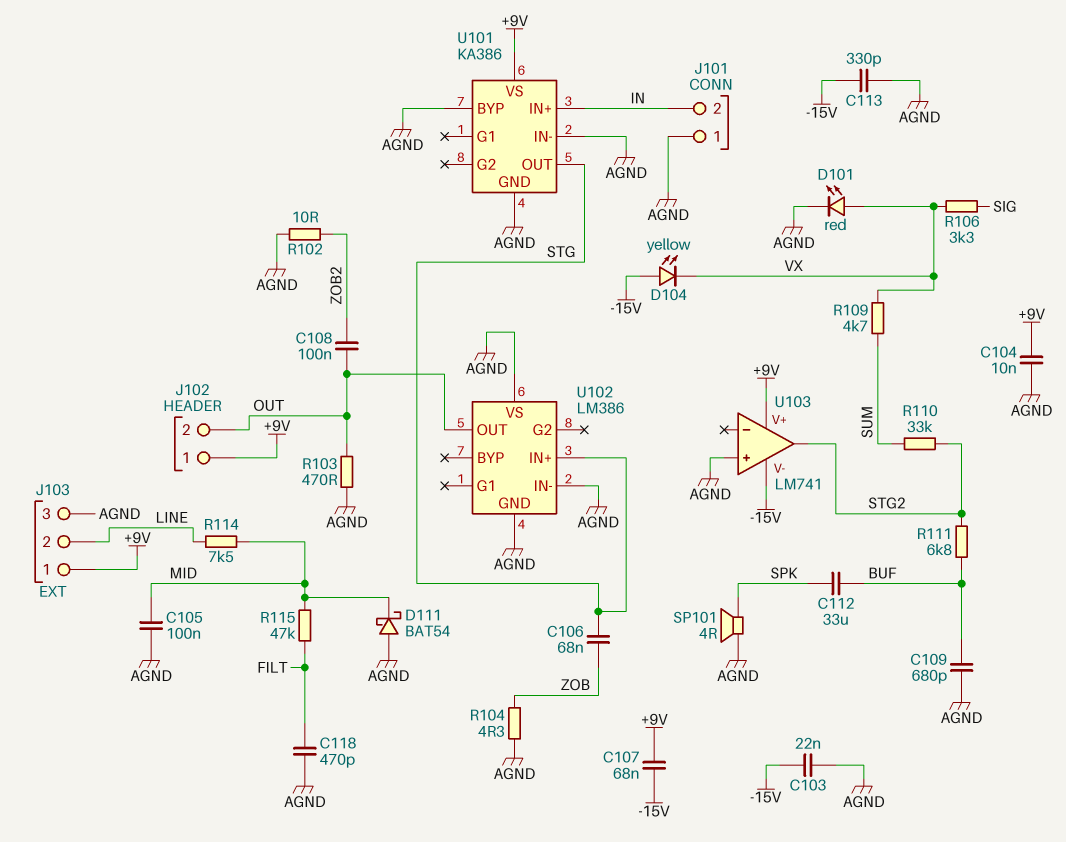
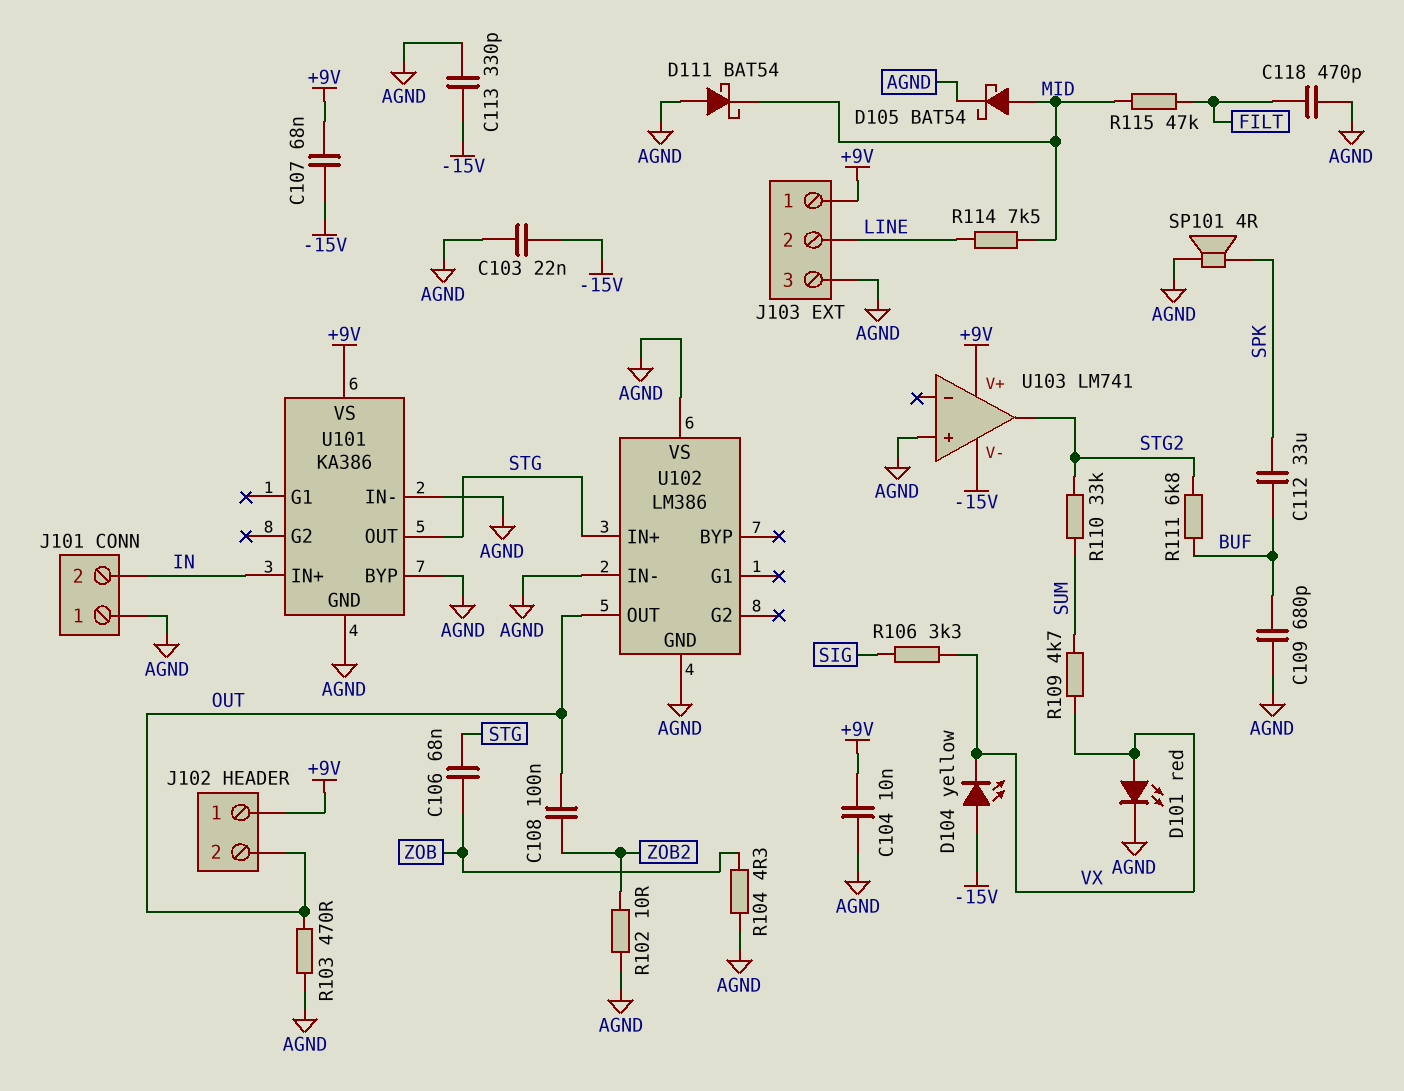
C105: 100nF (AGND, MID) -> none
D105: none -> schottky BAT54 (A MID, K AGND)

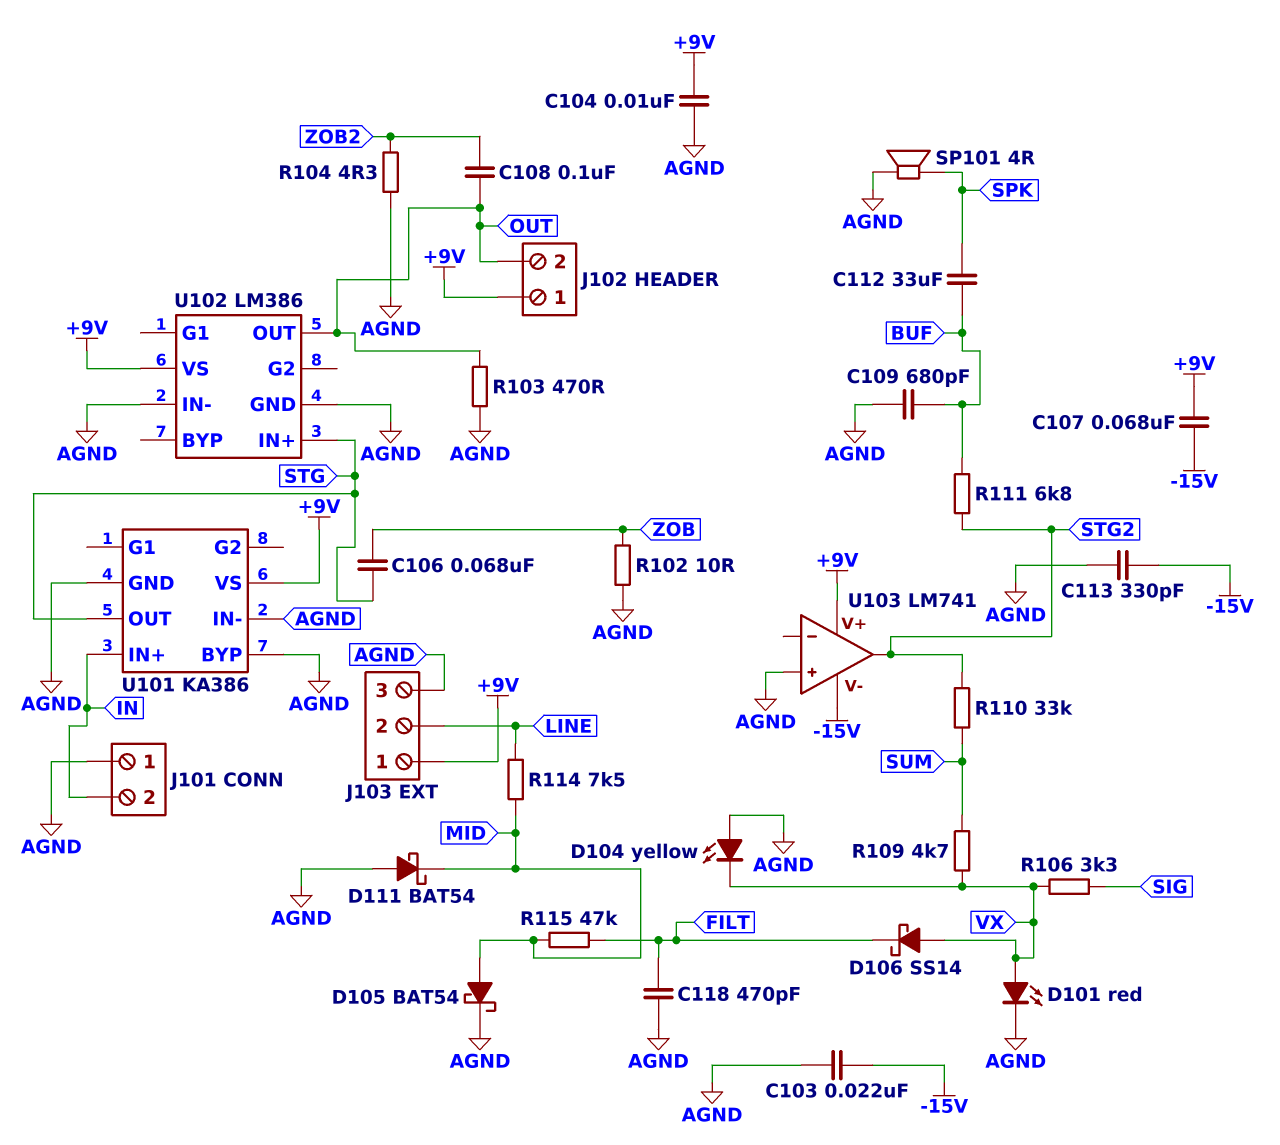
D104: LED yellow (A -15V, K VX) -> LED yellow (A AGND, K VX)
D106: none -> schottky SS14 (A VX, K FILT)
R102: 10 (AGND, ZOB2) -> 10 (AGND, ZOB)
R104: 4.3 (AGND, ZOB) -> 4.3 (AGND, ZOB2)
U102 pin VS: AGND -> +9V

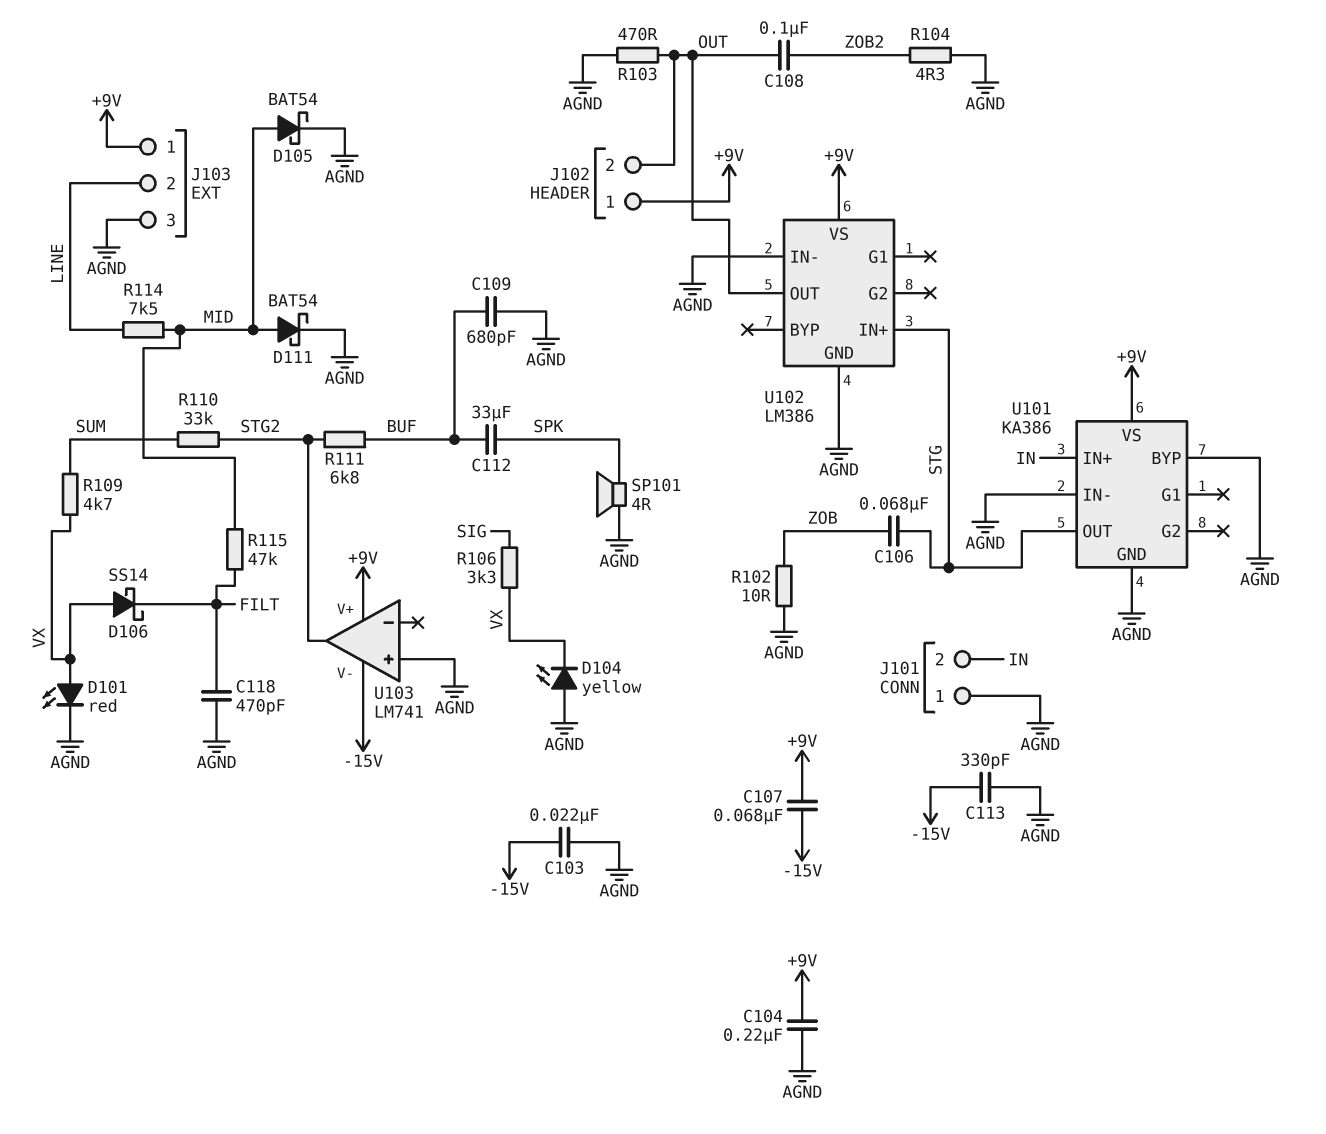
C104: 10nF (+9V, AGND) -> 220nF (+9V, AGND)
D111: schottky BAT54 (A AGND, K MID) -> schottky BAT54 (A MID, K AGND)

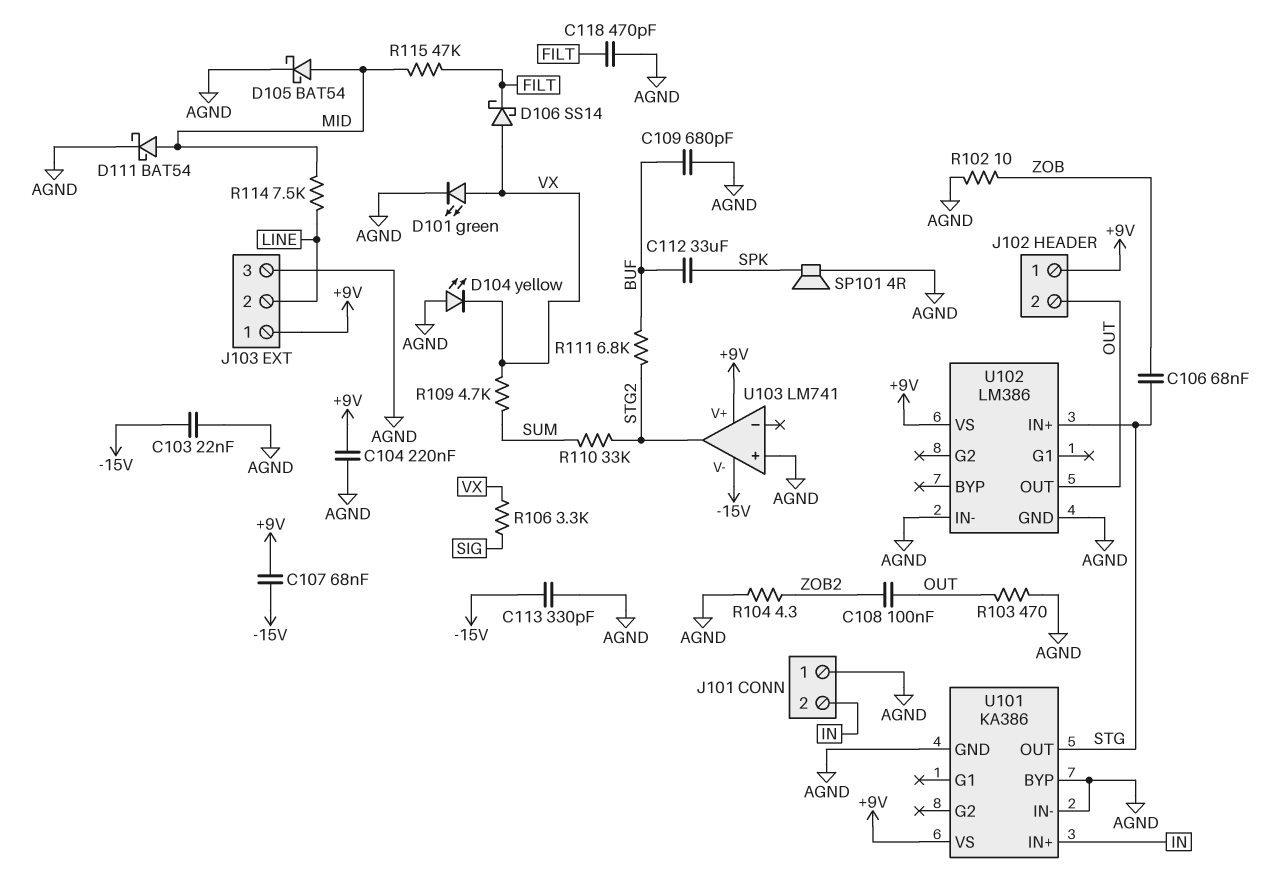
D101: LED red (A VX, K AGND) -> LED green (A VX, K AGND)

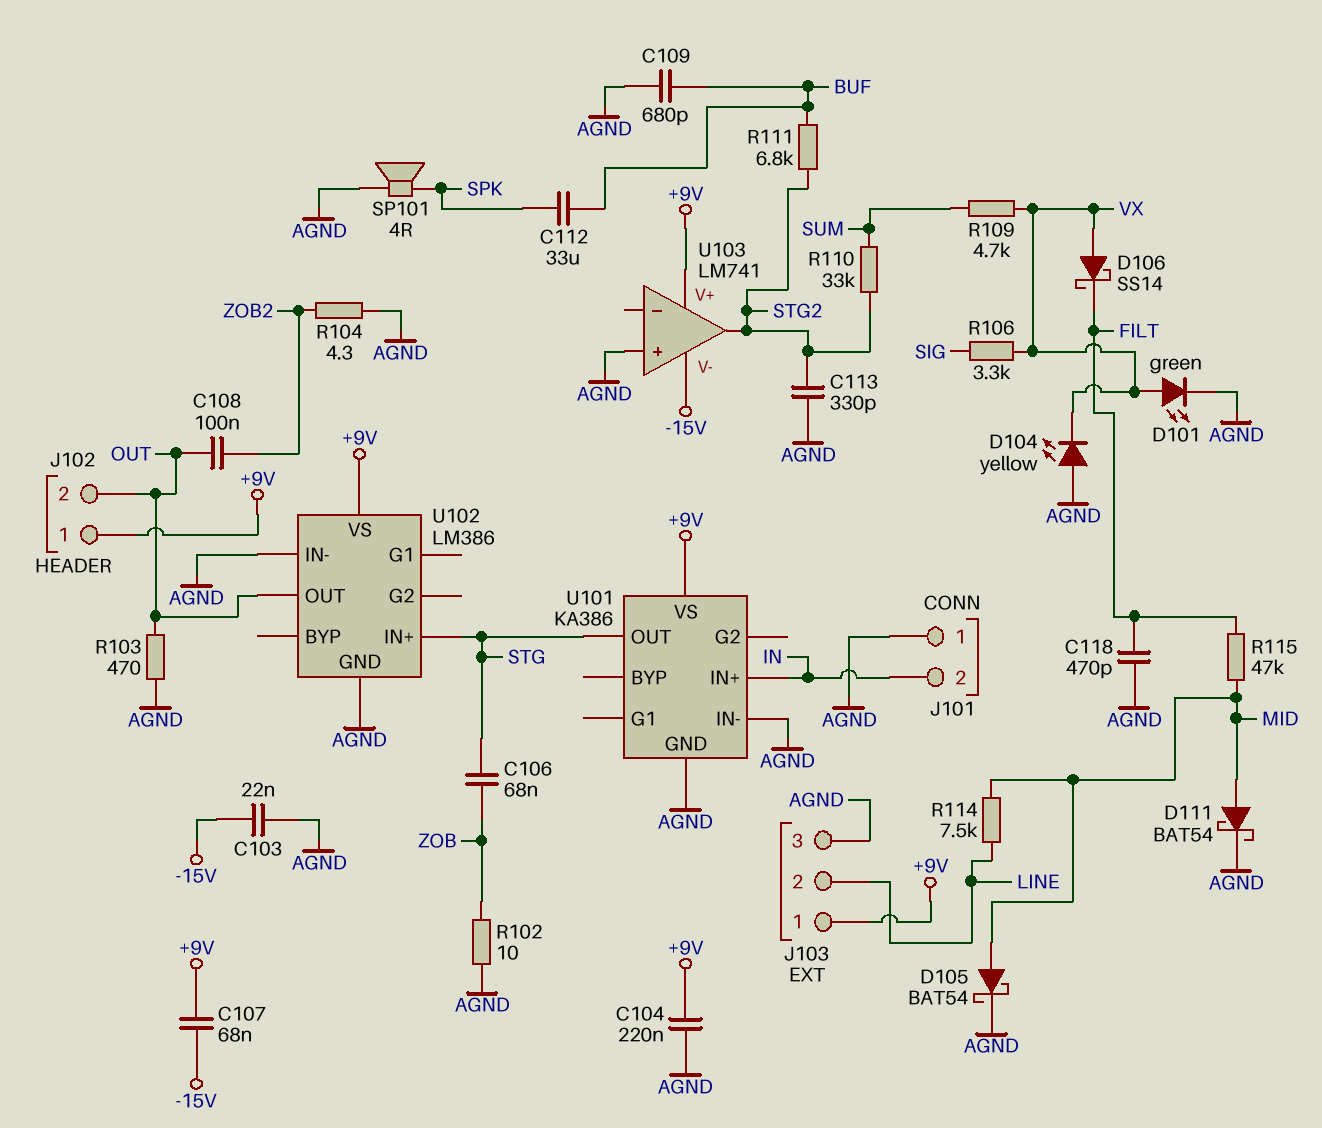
C113: 330pF (-15V, AGND) -> 330pF (AGND, STG2)
U101 pin BYP: AGND -> none

